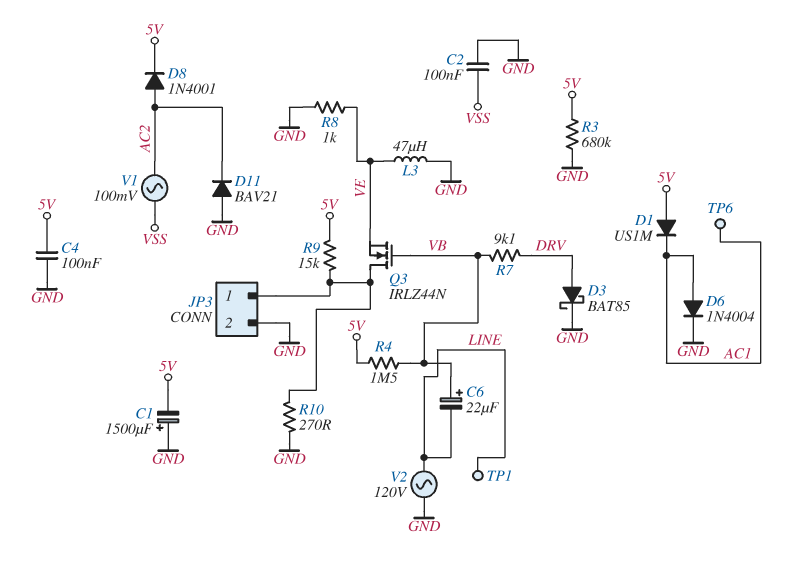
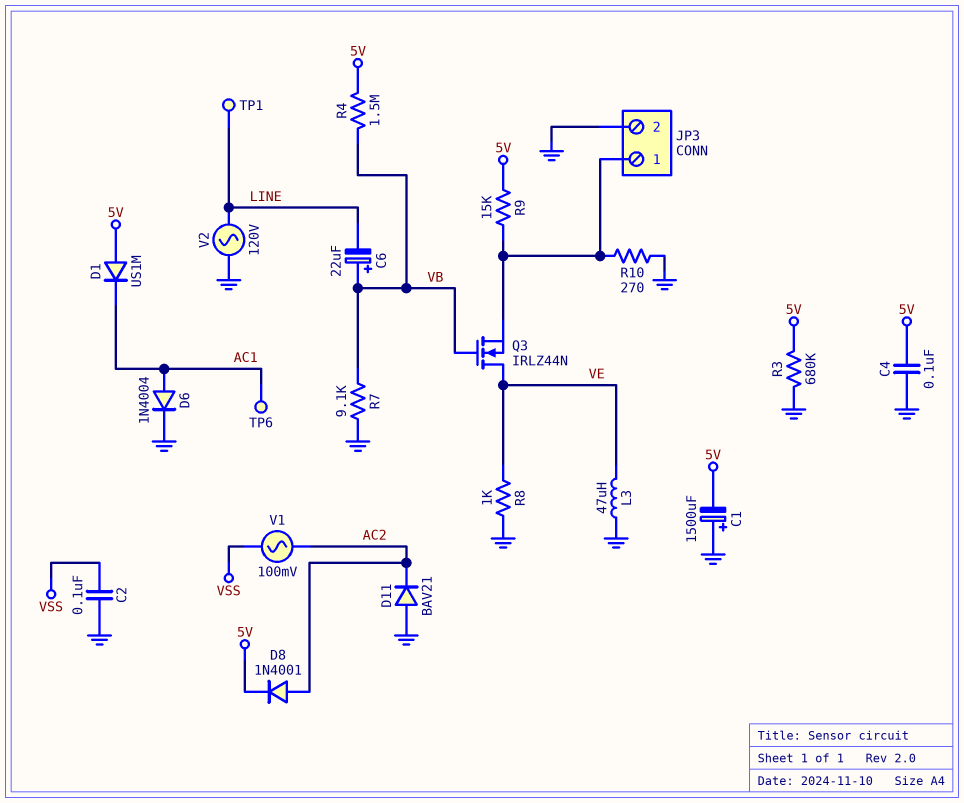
D3: schottky BAT85 (A DRV, K GND) -> none
Q3: NMOS IRLZ44N (G VB, D JP3/1, S VE) -> NMOS IRLZ44N (G VB, D VE, S JP3/1)
R7: 9.1k (DRV, VB) -> 9.1k (GND, VB)

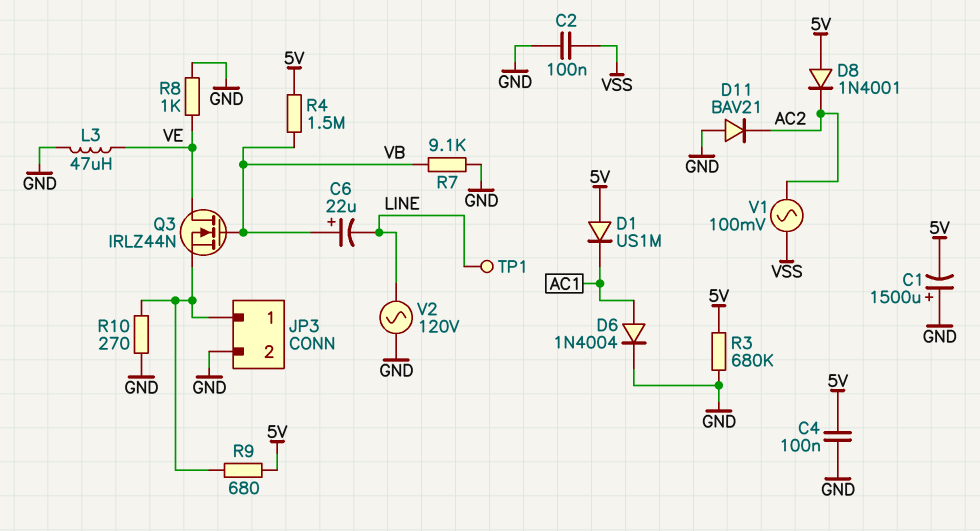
D8: diode 1N4001 (A AC2, K 5V) -> diode 1N4001 (A 5V, K AC2)
R9: 15k (5V, JP3/1) -> 680 (5V, JP3/1)
TP6: test point (AC1) -> none

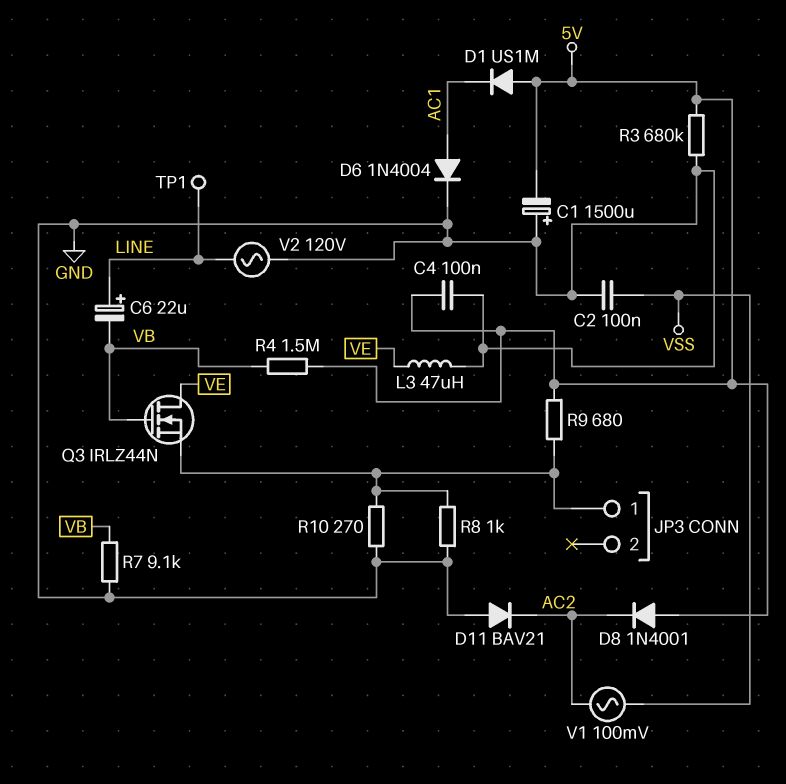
C6: 22uF (plus VB, minus LINE) -> 22uF (plus LINE, minus VB)
JP3 pin 2: GND -> none
R8: 1k (GND, VE) -> 1k (GND, JP3/1)

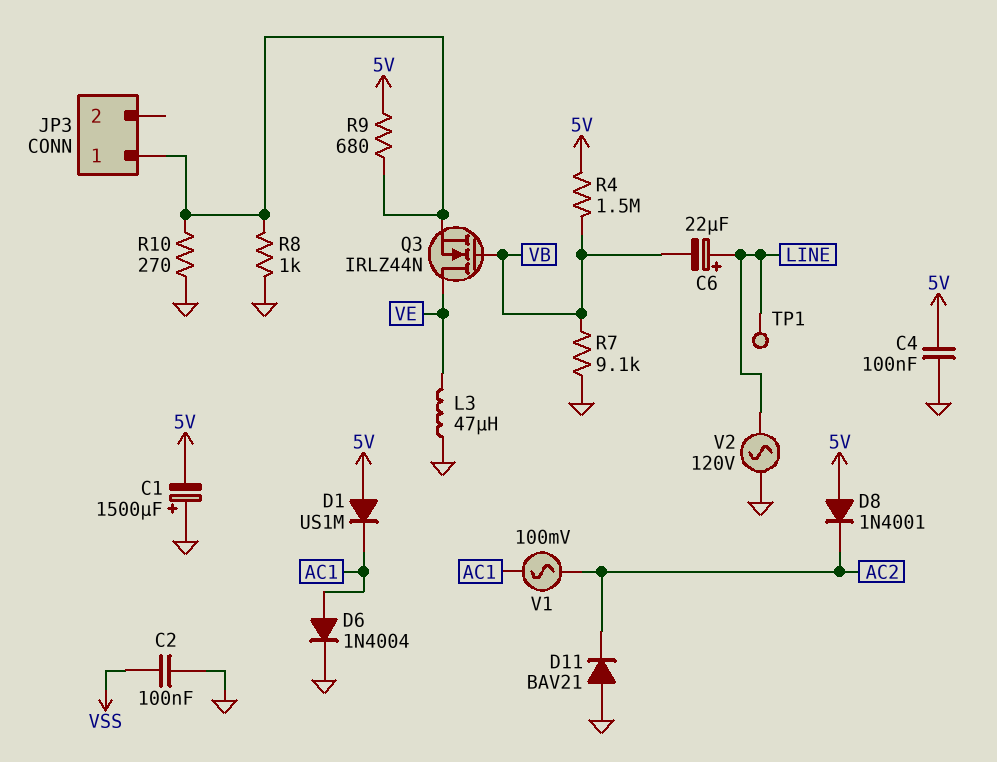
R3: 680k (5V, GND) -> none
V1: AC 100mV (AC2, VSS) -> AC 100mV (AC1, AC2)

